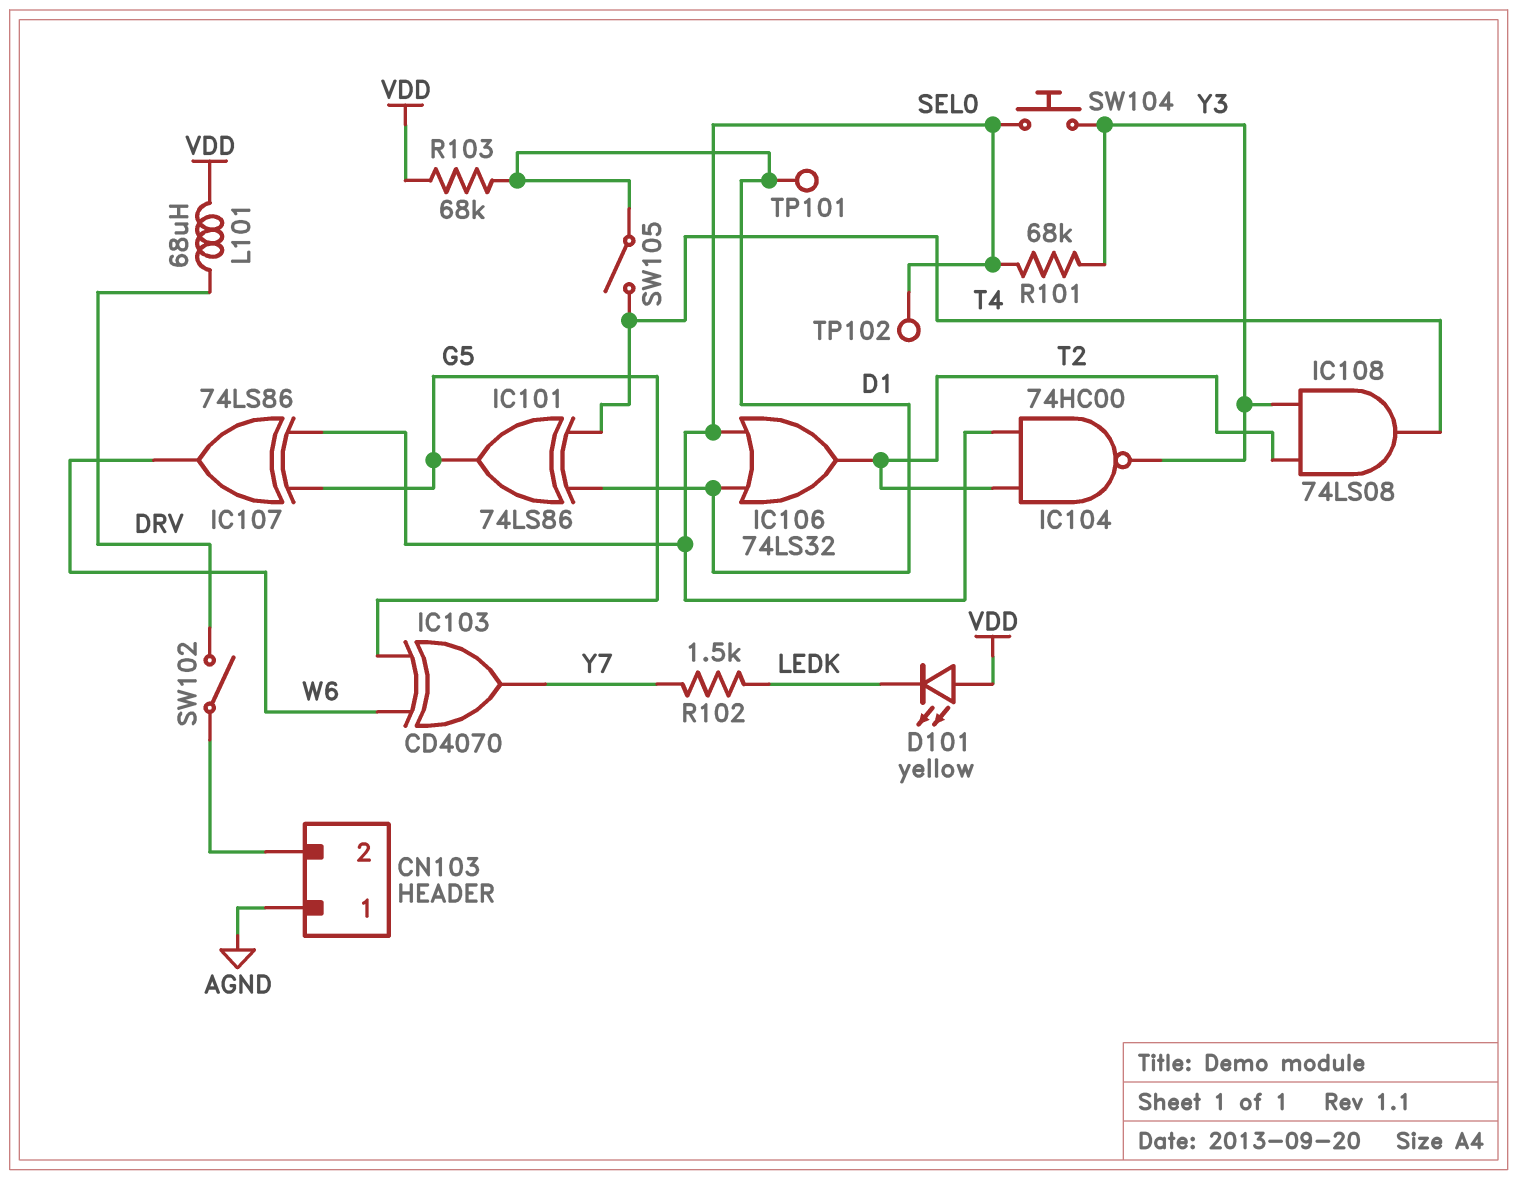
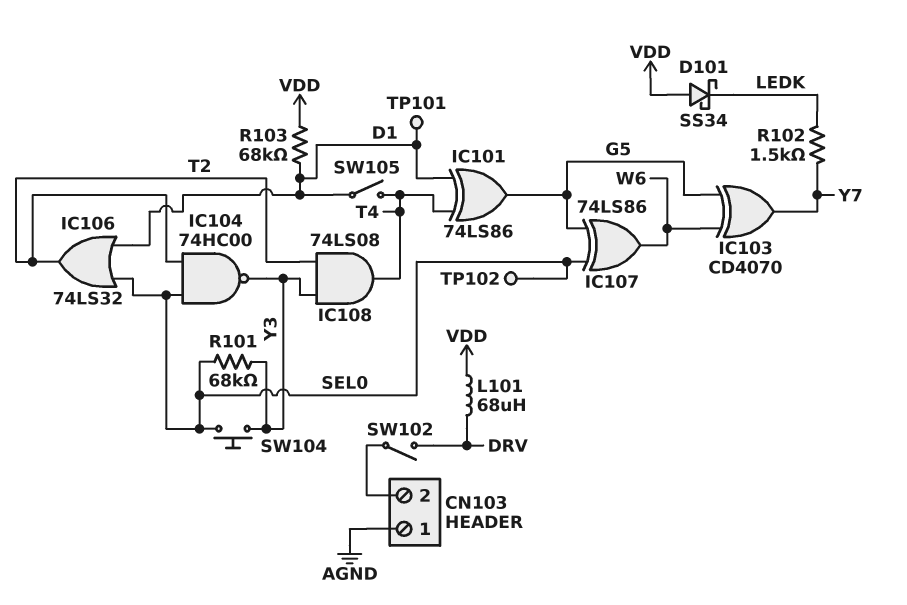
D101: LED yellow (A VDD, K LEDK) -> schottky SS34 (A VDD, K LEDK)

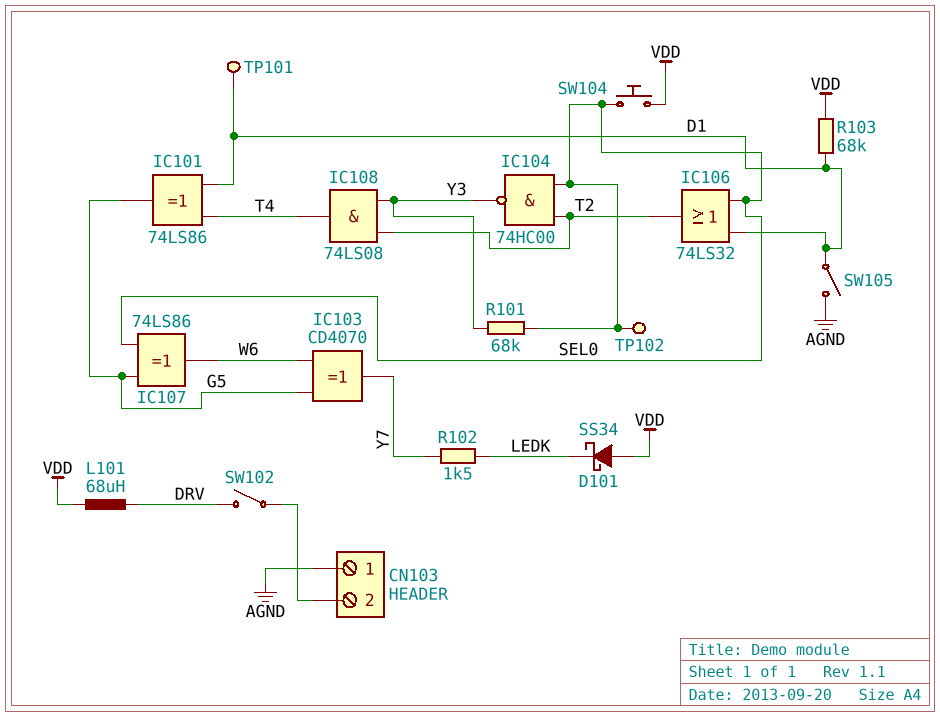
SW104: button (SEL0, Y3) -> button (SEL0, VDD)
SW105: switch (D1, T4) -> switch (AGND, D1)

